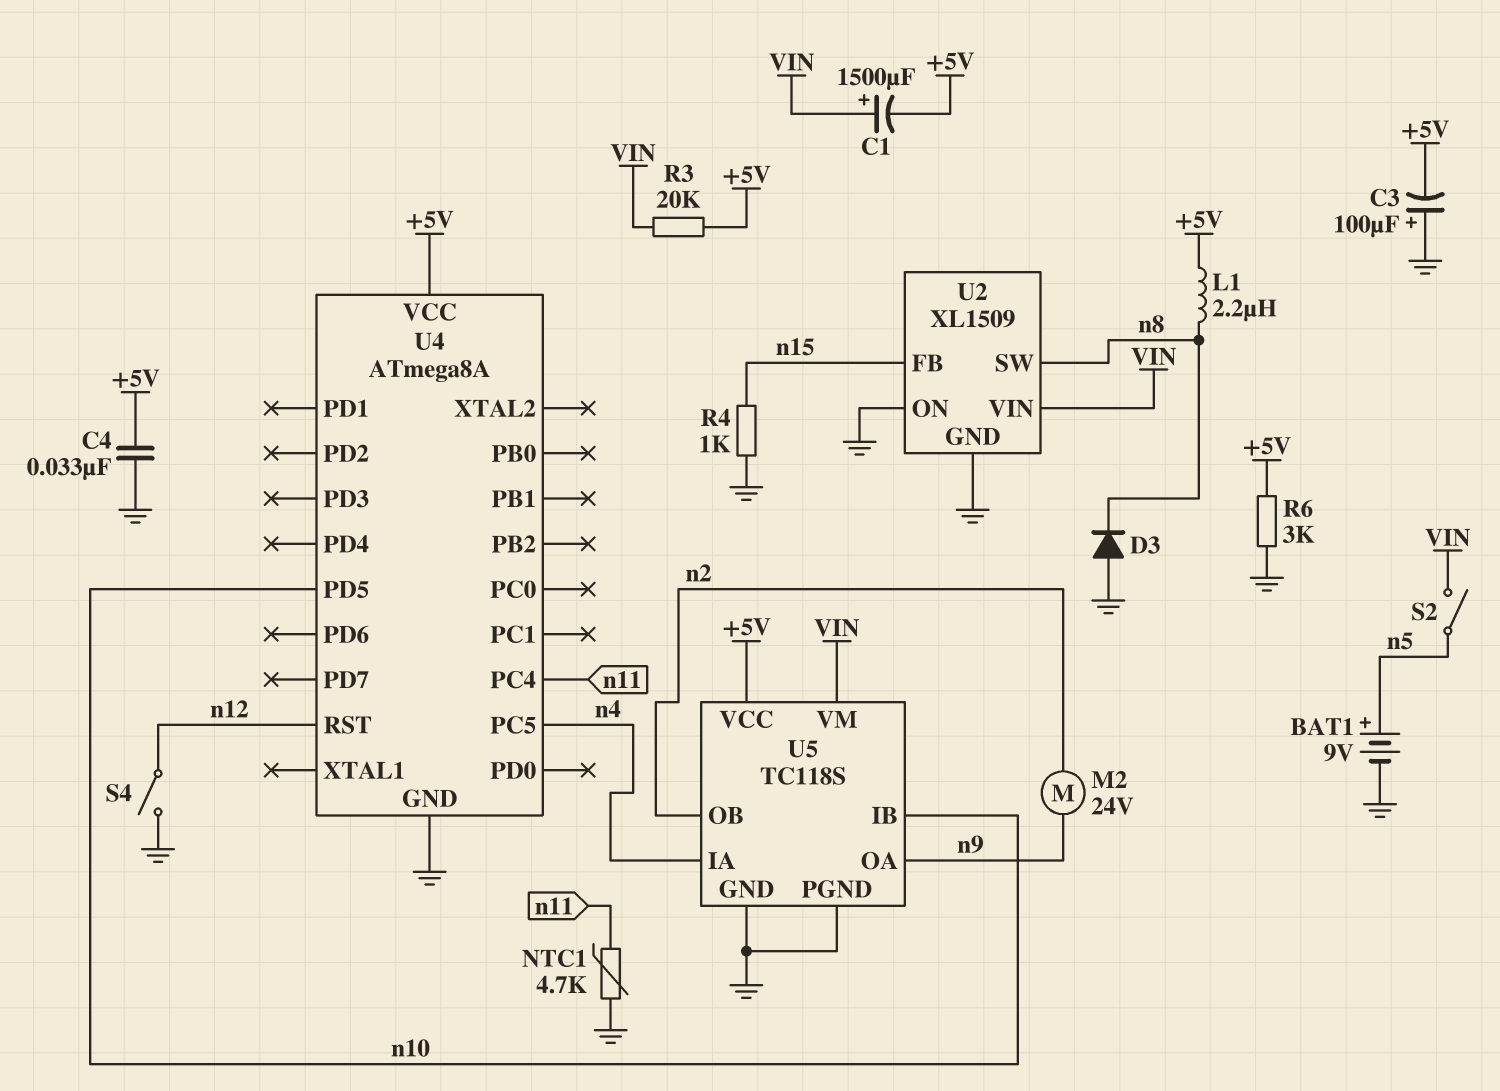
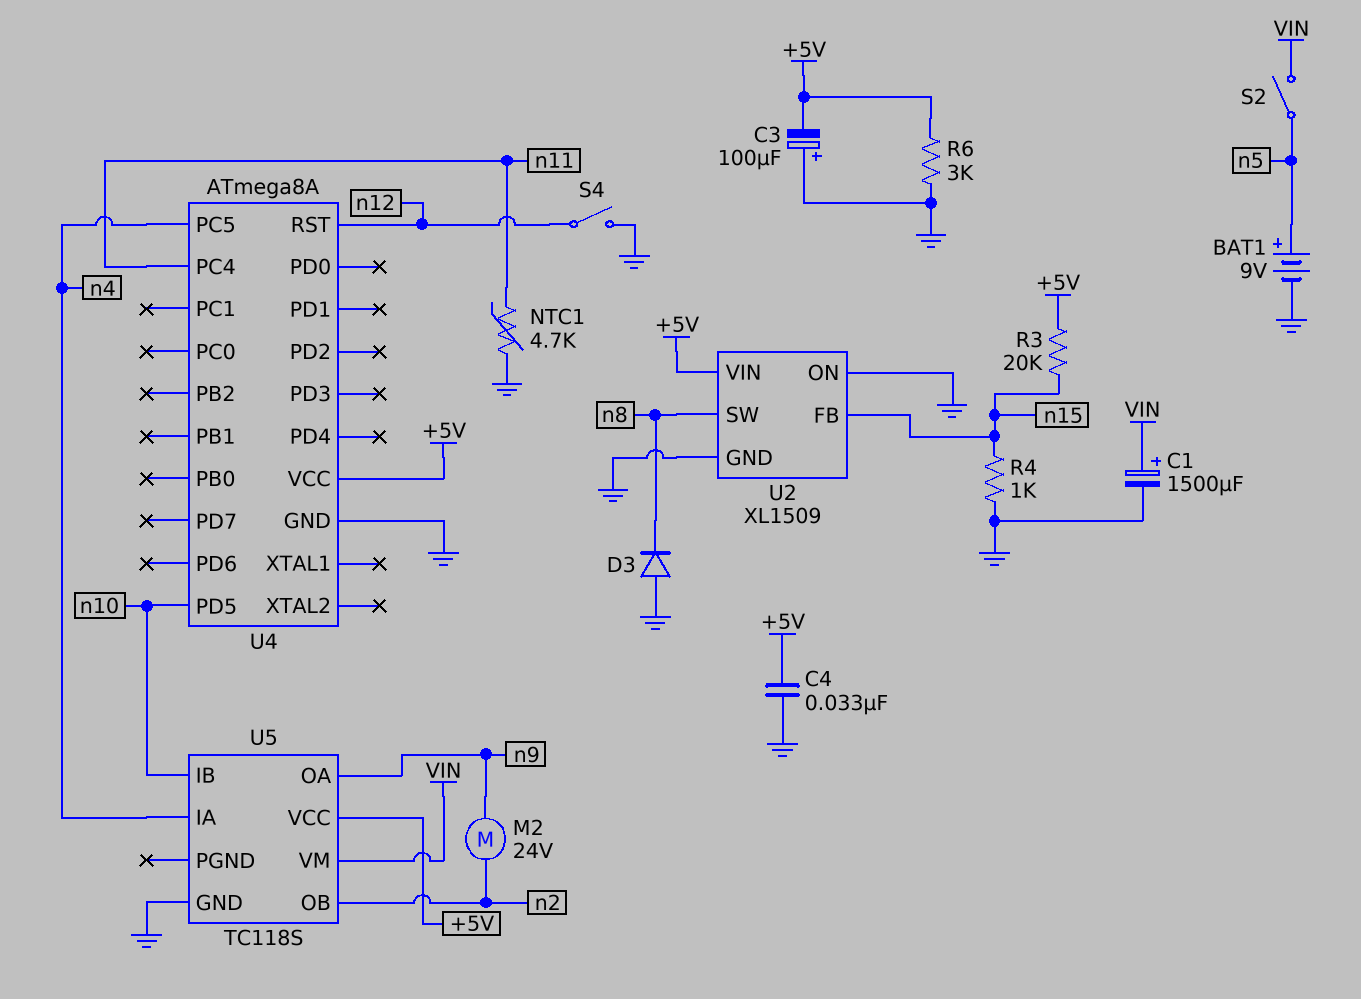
C1: 1500uF (plus VIN, minus +5V) -> 1500uF (plus VIN, minus GND)
L1: 2.2uH (+5V, n8) -> none
R3: 20k (+5V, VIN) -> 20k (+5V, n15)
U2 pin VIN: VIN -> +5V
U5 pin PGND: GND -> none

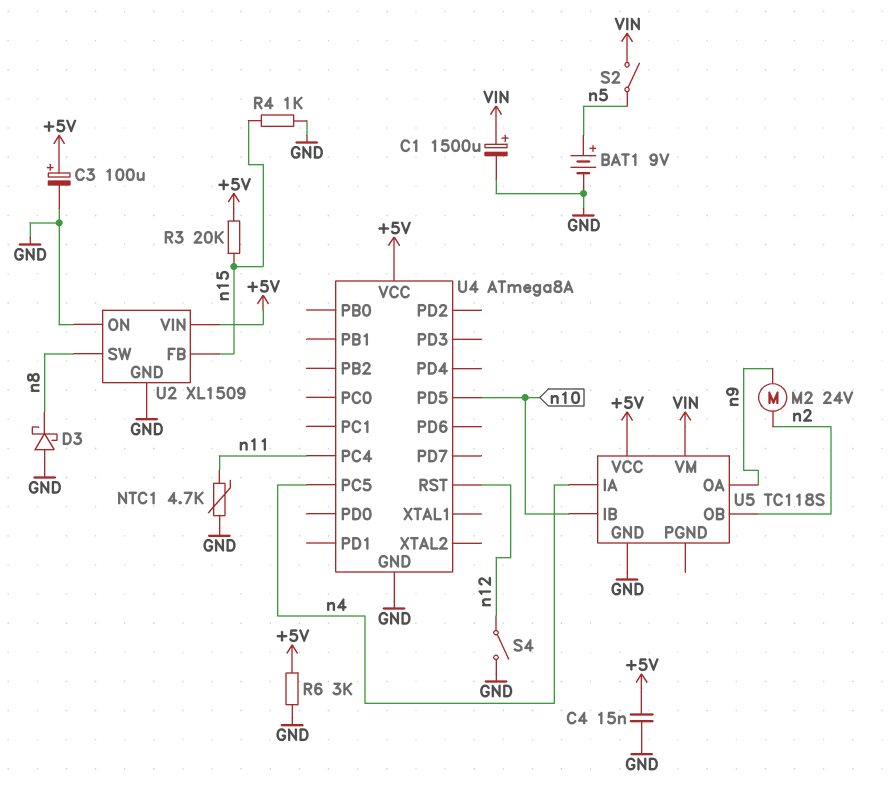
C3: 100uF (plus GND, minus +5V) -> 100uF (plus +5V, minus GND)
C4: 33nF (+5V, GND) -> 15nF (+5V, GND)
D3: diode (A GND, K n8) -> schottky (A GND, K n8)

